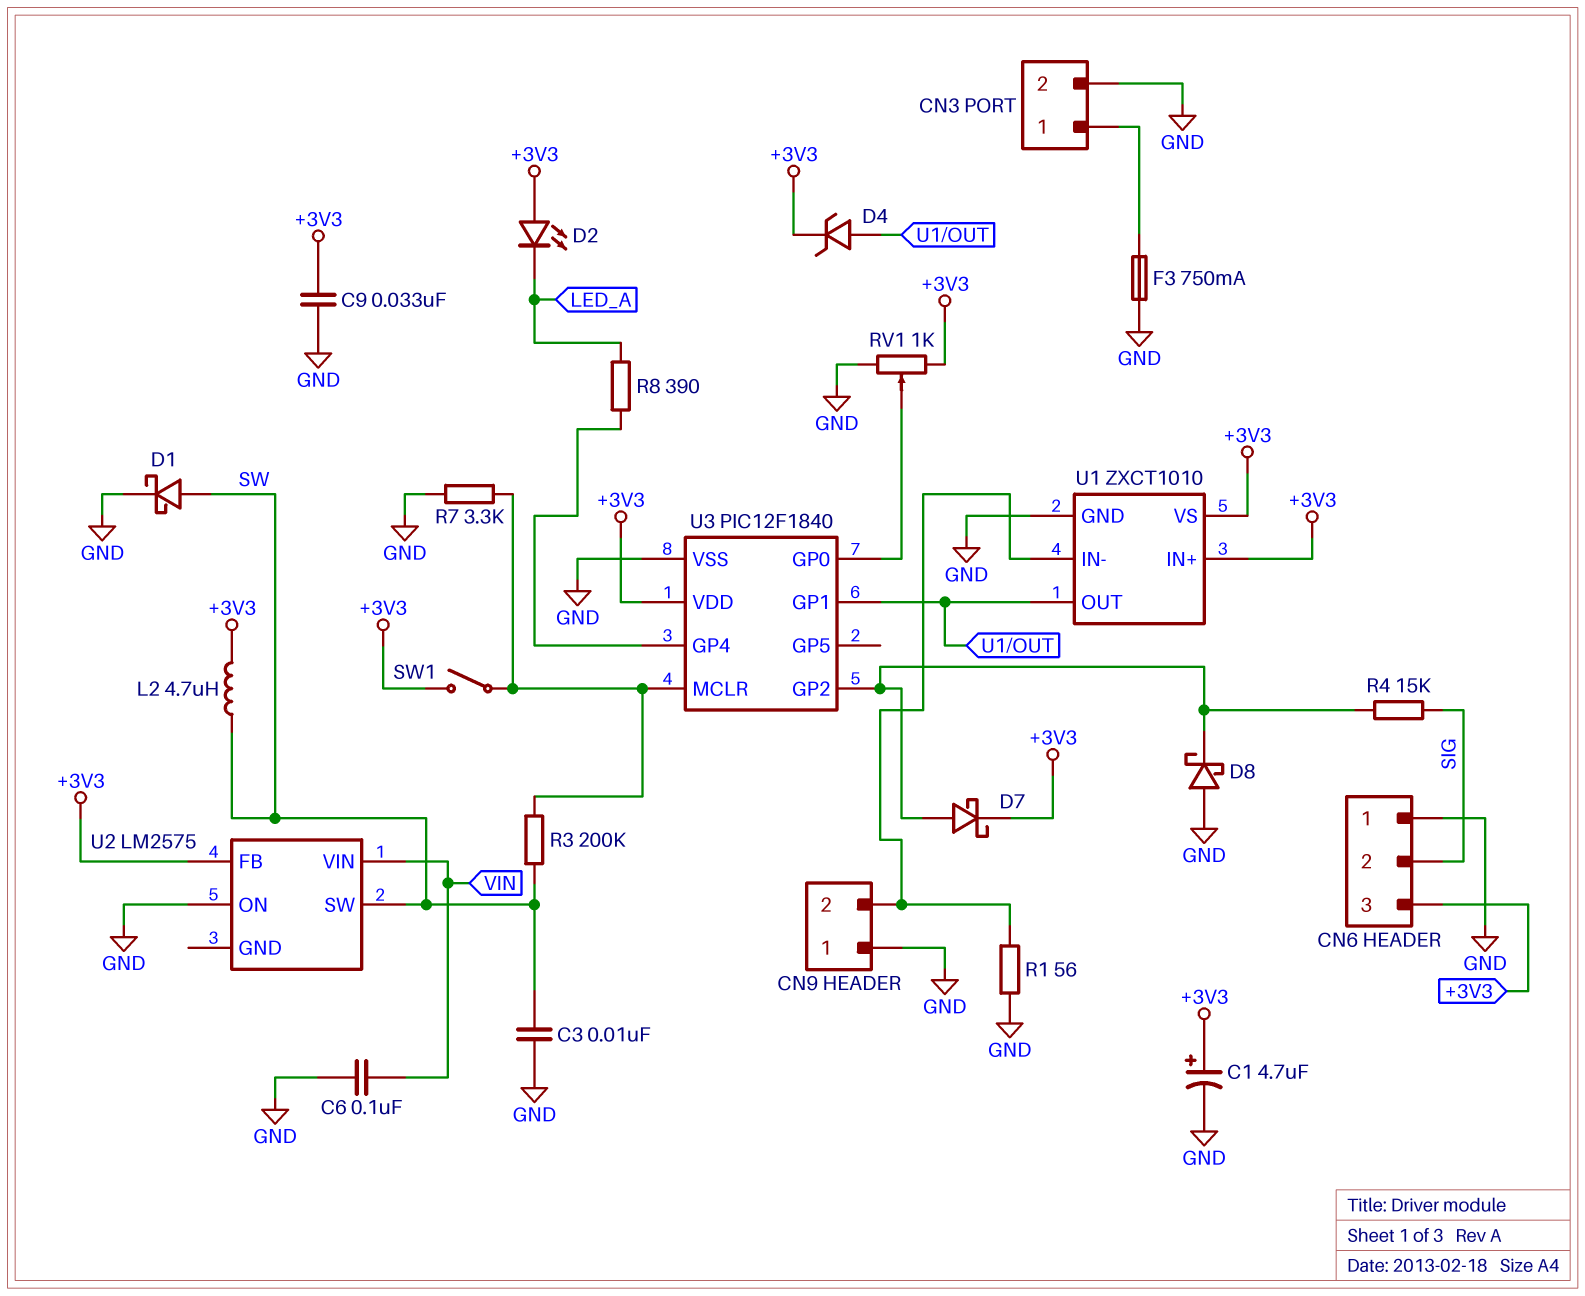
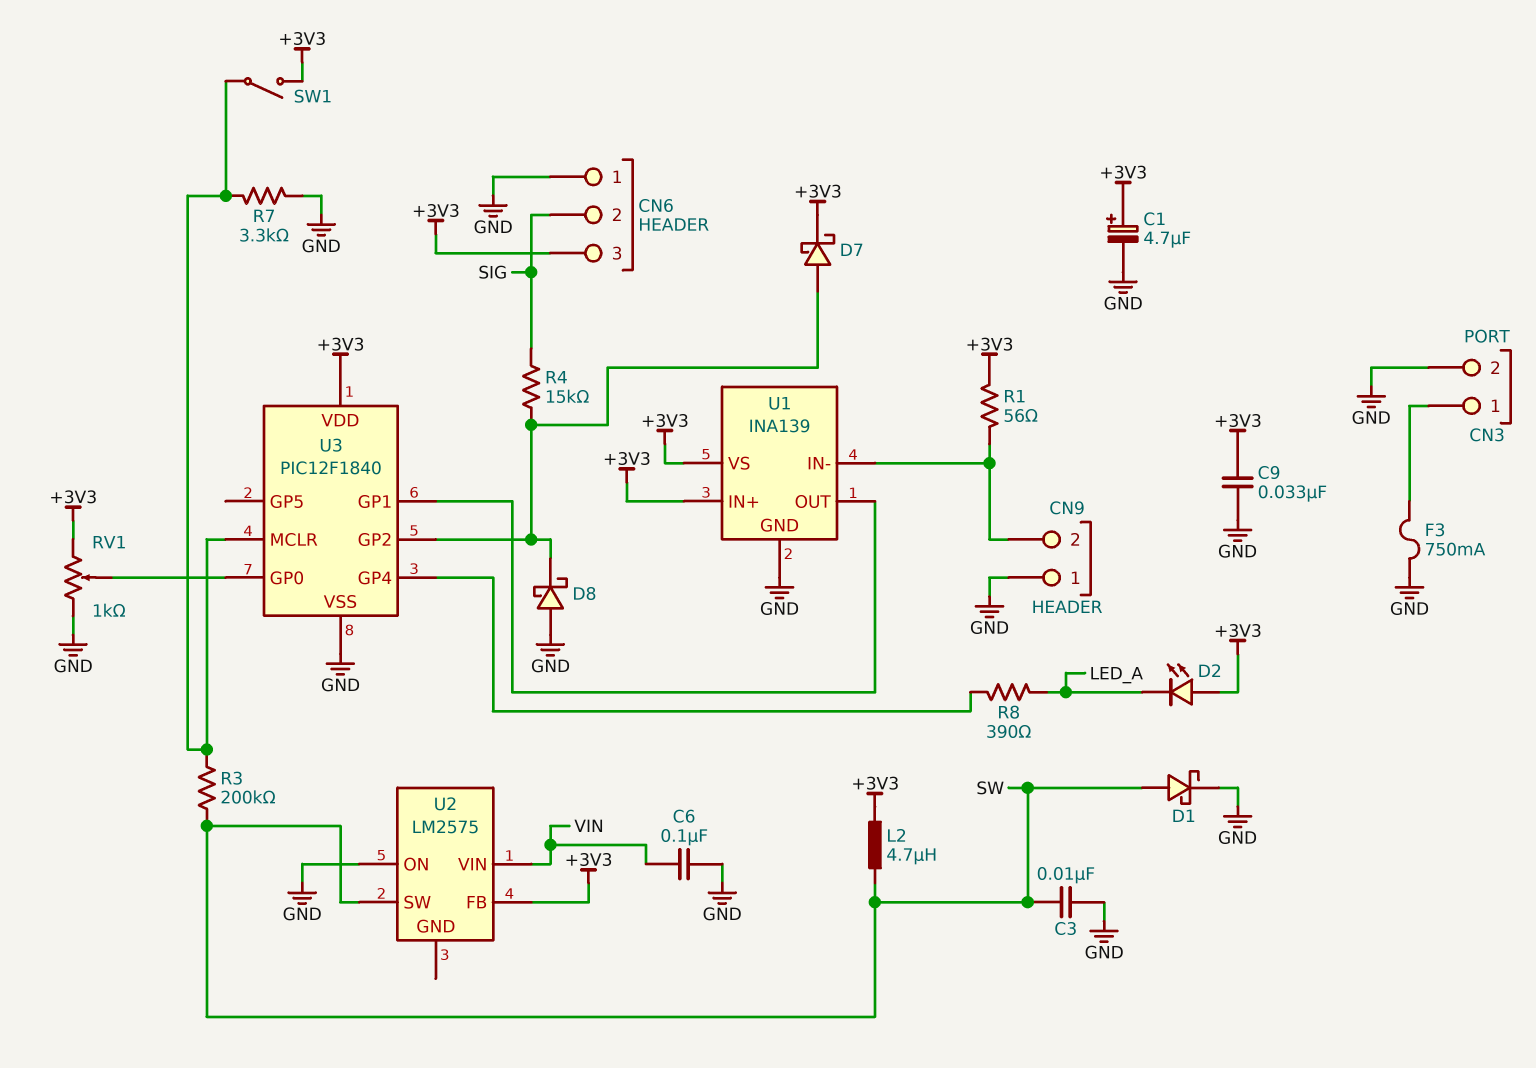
D4: zener (A U1/OUT, K +3V3) -> none
R1: 56 (CN9/2, GND) -> 56 (+3V3, CN9/2)
U1: ZXCT1010 -> INA139

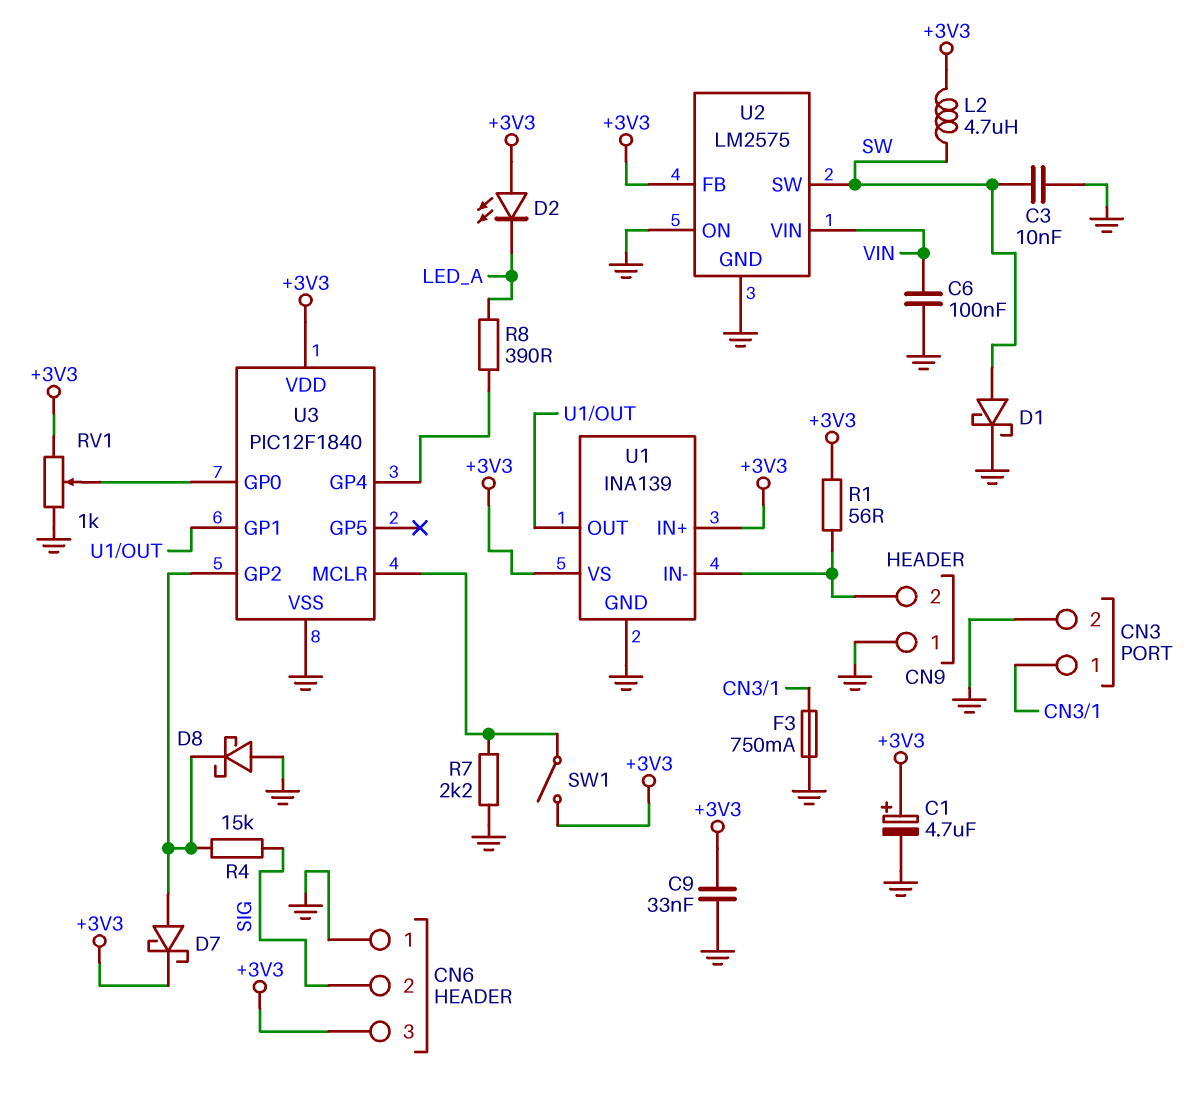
R3: 200k (SW, U3/MCLR) -> none
R7: 3.3k (GND, U3/MCLR) -> 2.2k (GND, U3/MCLR)
U2 pin GND: none -> GND

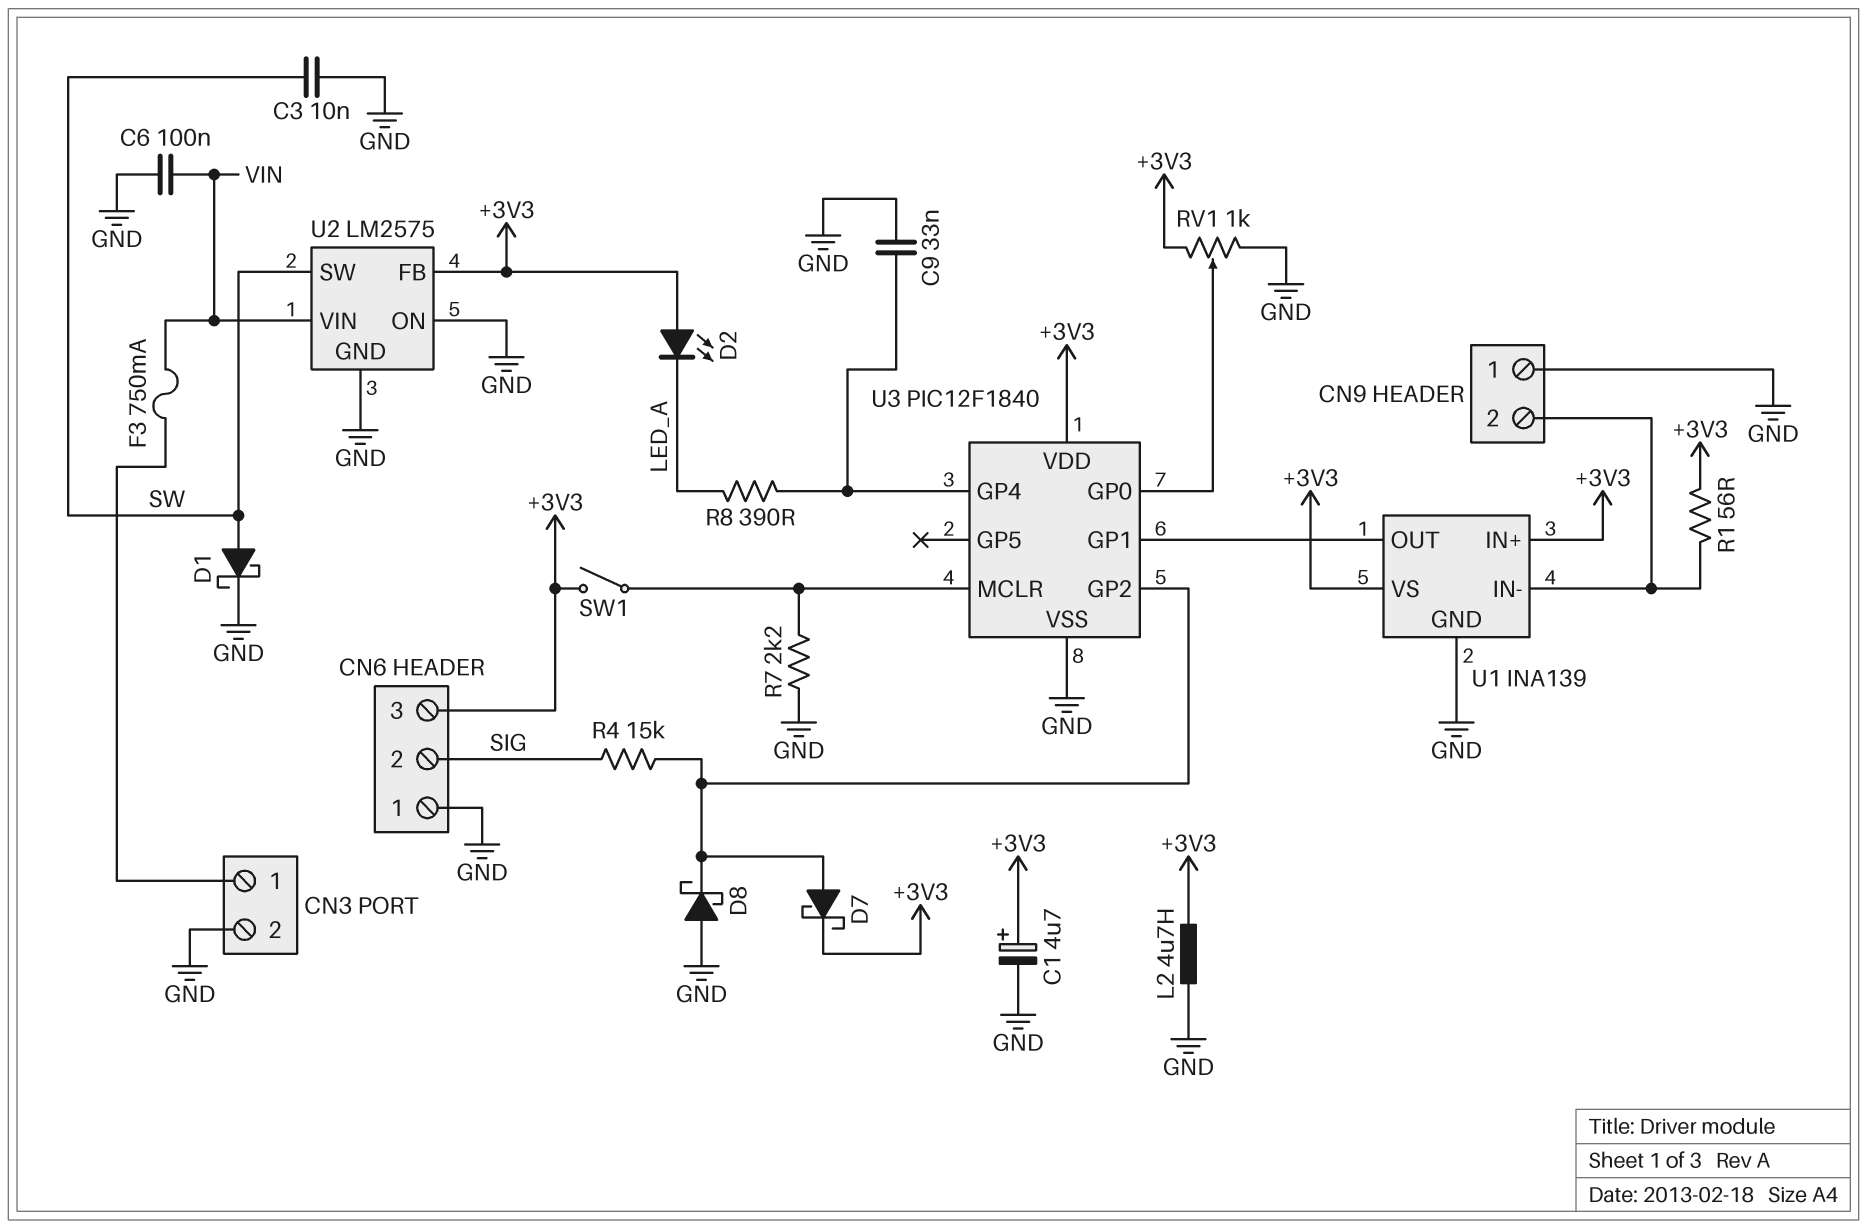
C9: 33nF (+3V3, GND) -> 33nF (GND, U3/GP4)
F3: 750mA (CN3/1, GND) -> 750mA (CN3/1, VIN)
L2: 4.7uH (+3V3, SW) -> 4.7uH (+3V3, GND)

